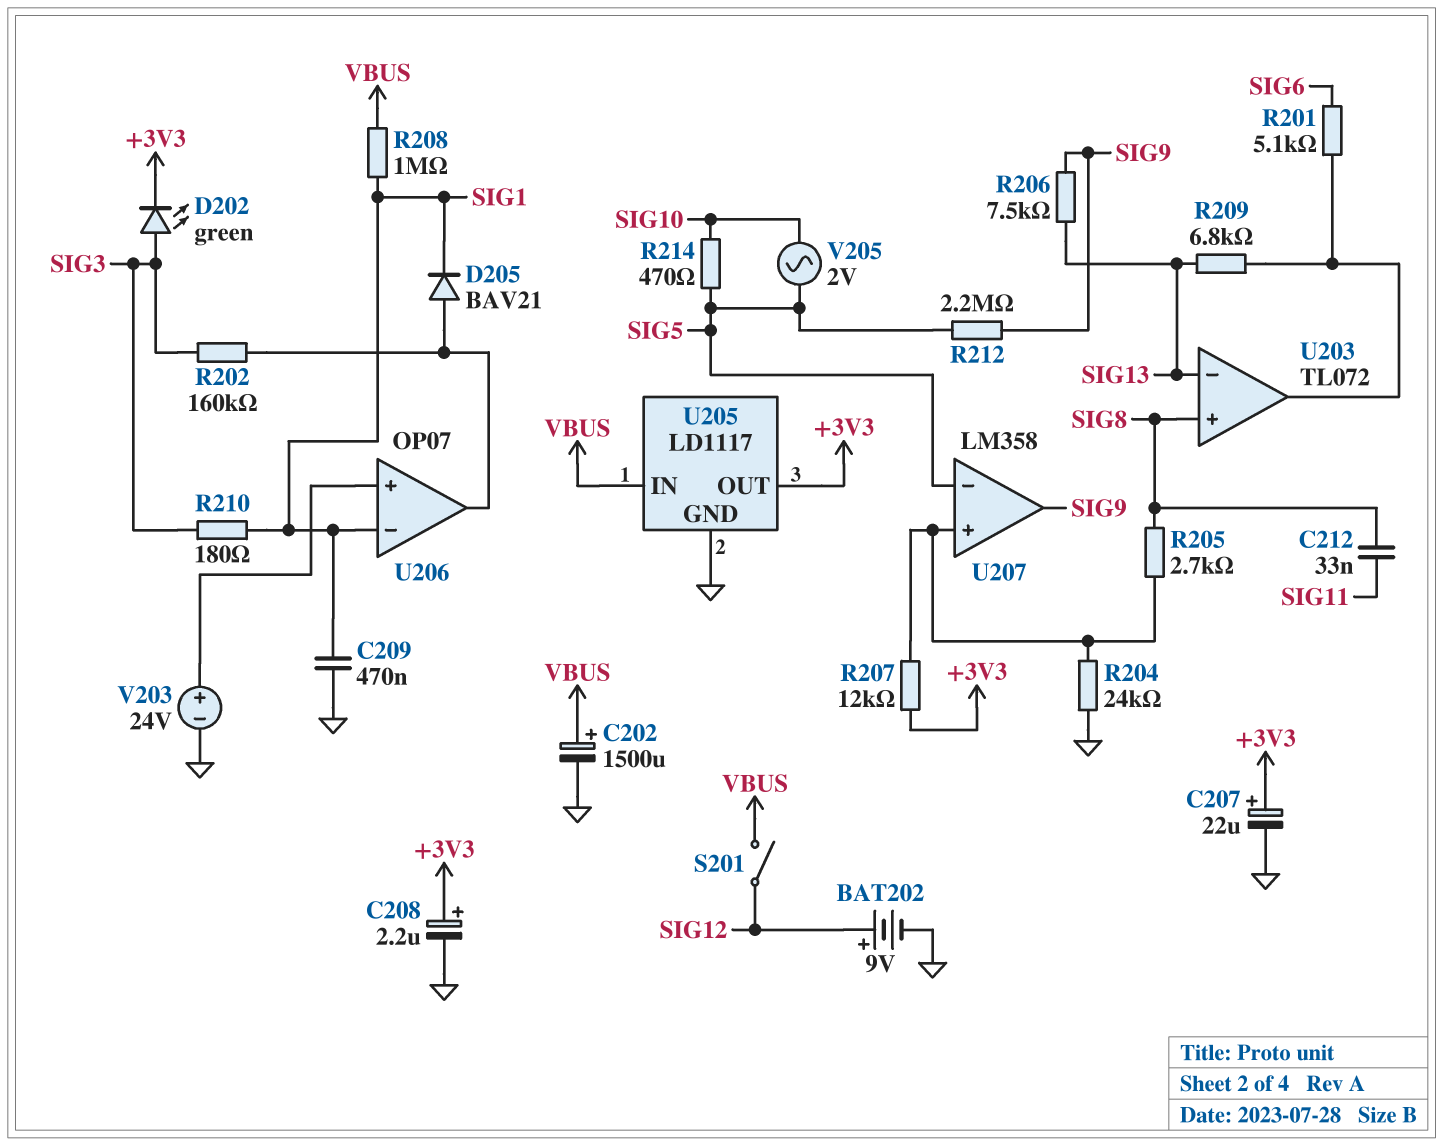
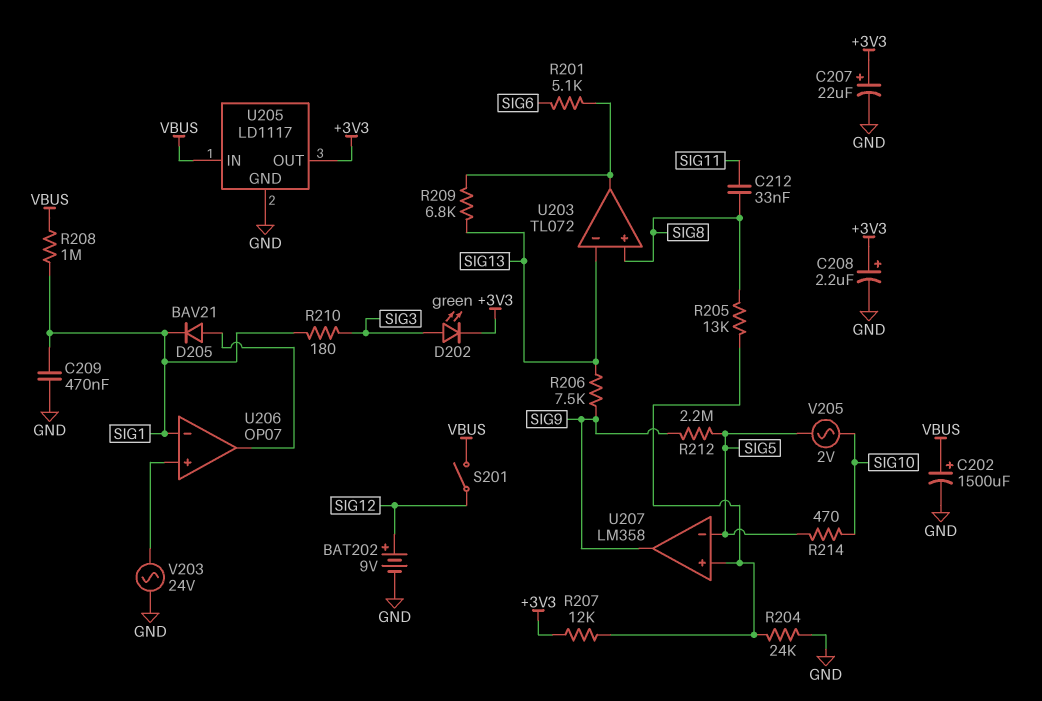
R202: 160k (SIG3, U206/out) -> none
R205: 2.7k (SIG8, U207/in+) -> 13k (SIG8, U207/in+)
V203: 24V (plus U206/in+, minus GND) -> AC 24V (GND, U206/in+)

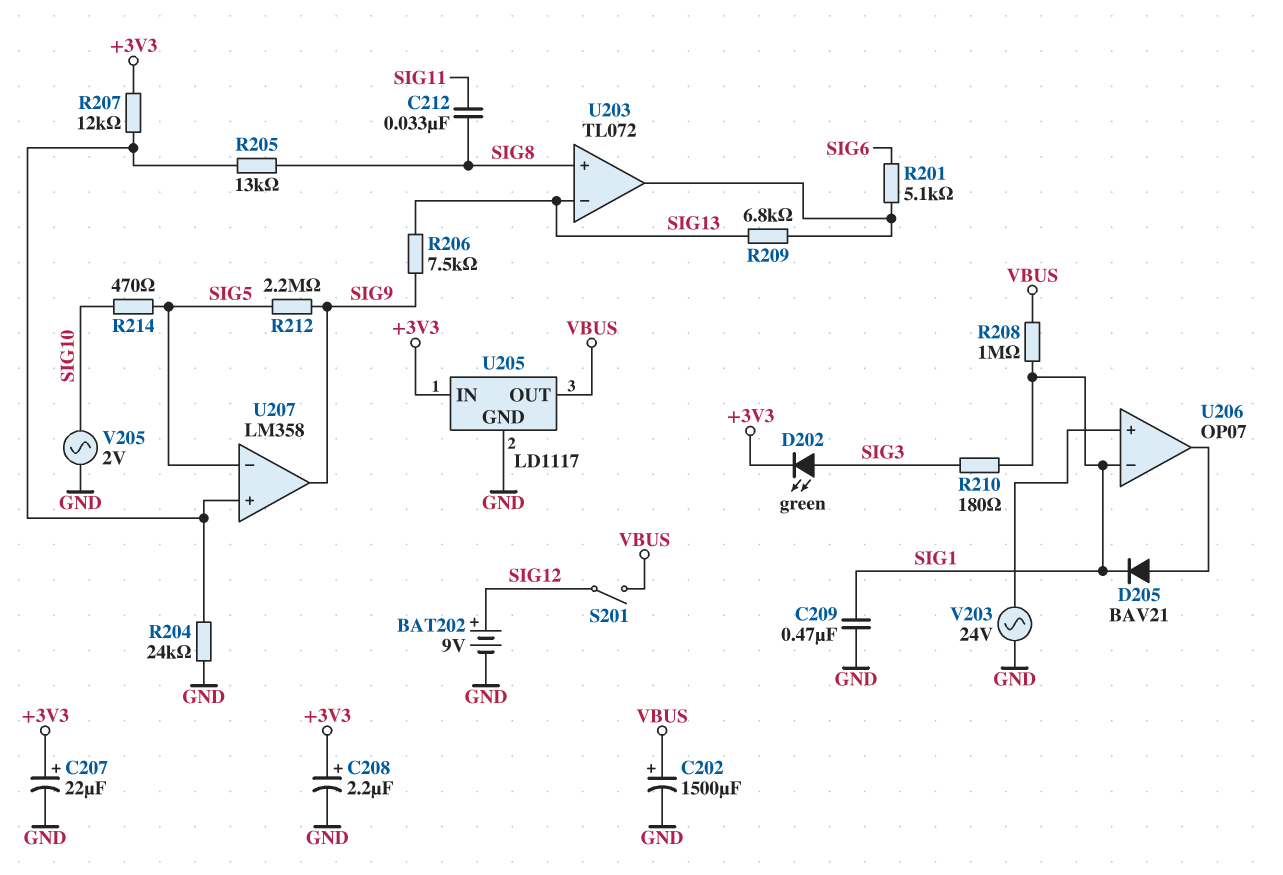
U205 pin IN: VBUS -> +3V3
U205 pin OUT: +3V3 -> VBUS
V205: AC 2V (SIG5, SIG10) -> AC 2V (GND, SIG10)

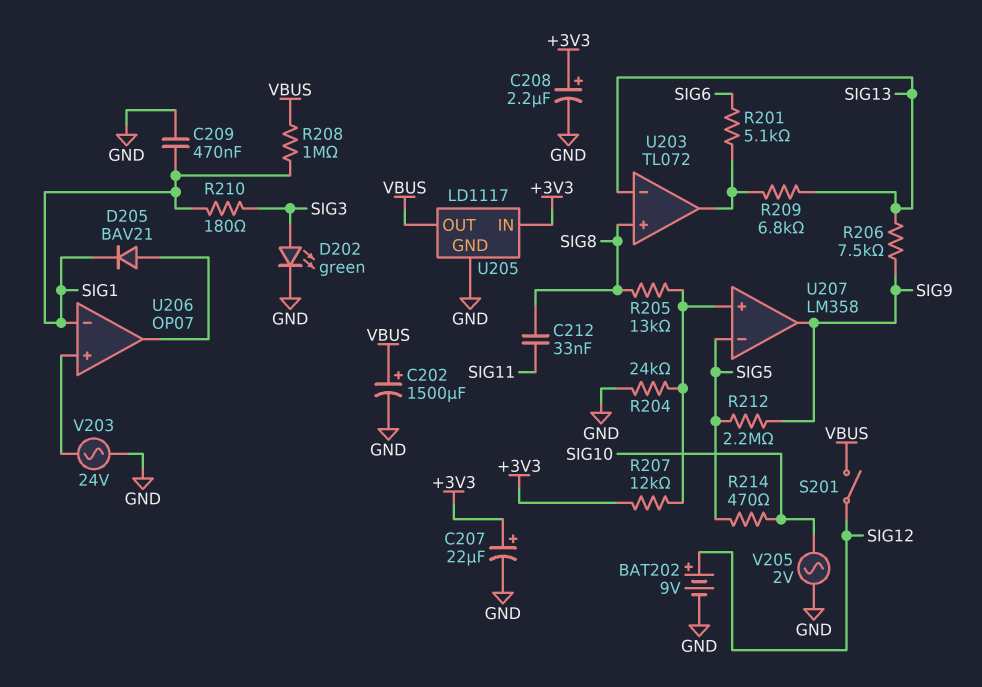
D202: LED green (A SIG3, K +3V3) -> LED green (A SIG3, K GND)

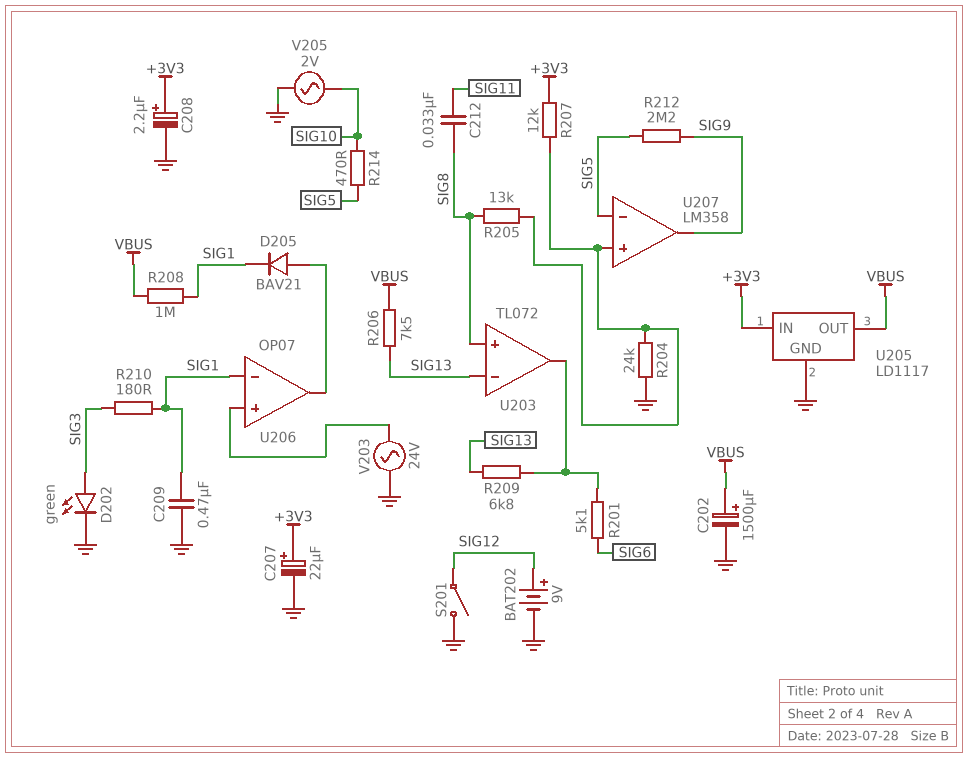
R206: 7.5k (SIG9, SIG13) -> 7.5k (SIG13, VBUS)
S201: switch (SIG12, VBUS) -> switch (GND, SIG12)

